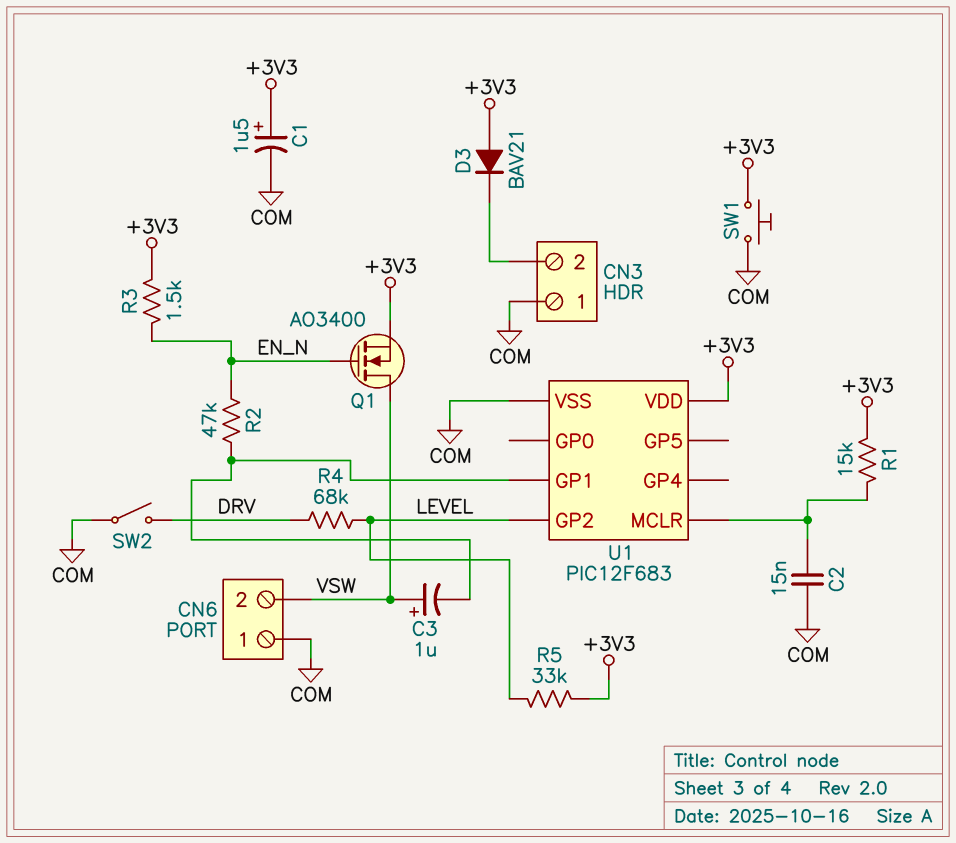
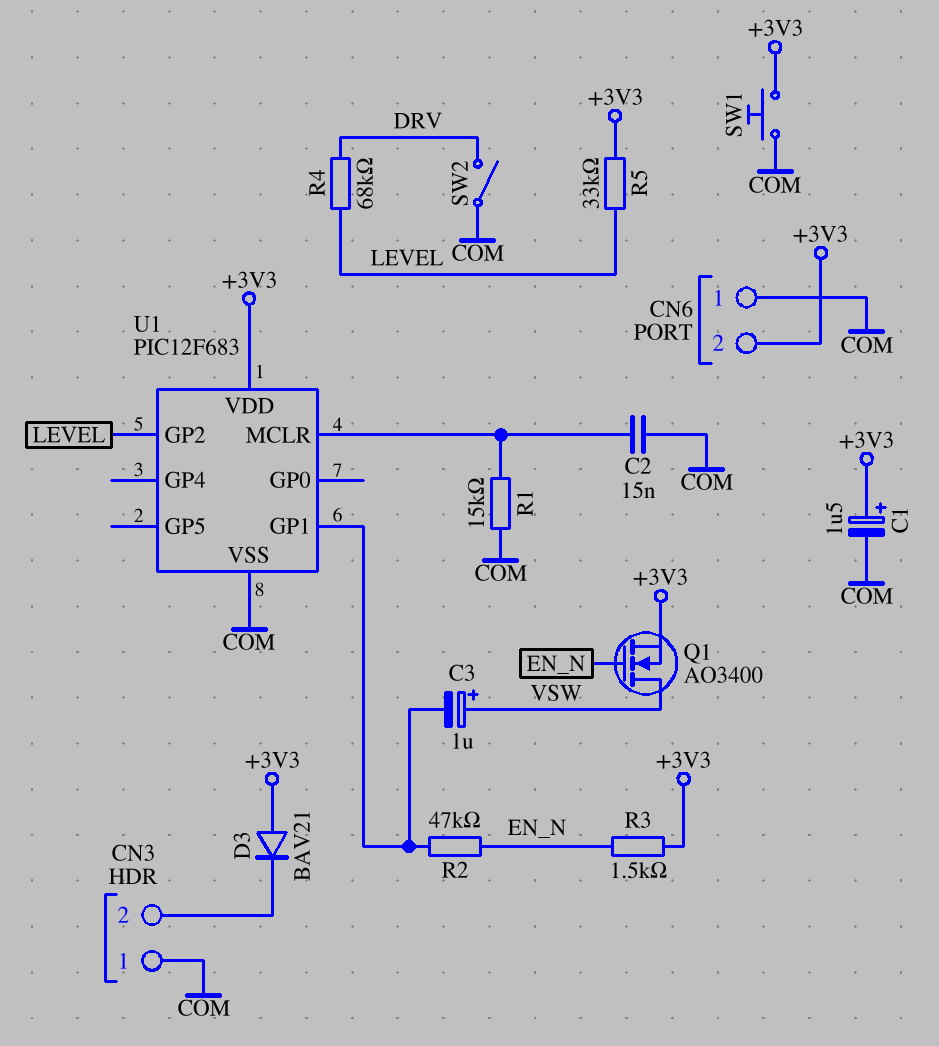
CN6 pin 2: VSW -> +3V3
R1: 15k (+3V3, U1/MCLR) -> 15k (COM, U1/MCLR)

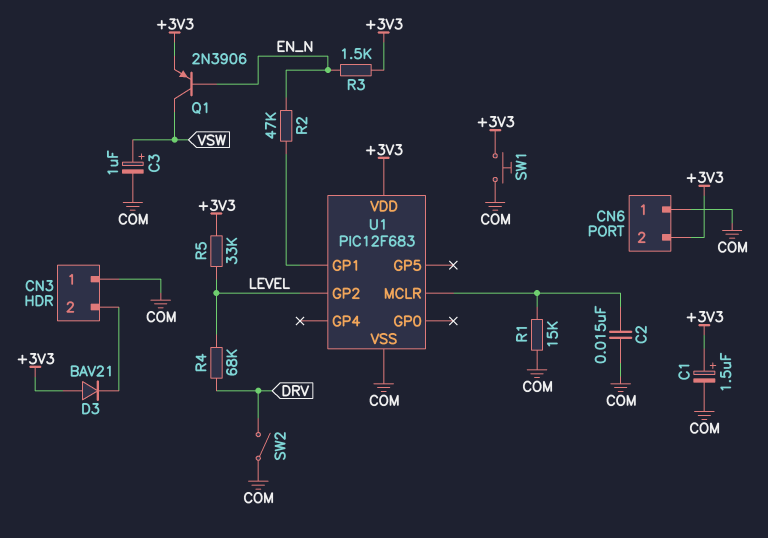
C3: 1uF (plus VSW, minus U1/GP1) -> 1uF (plus VSW, minus COM)
Q1: NMOS AO3400 (G EN_N, D VSW, S +3V3) -> PNP 2N3906 (B EN_N, C VSW, E +3V3)

